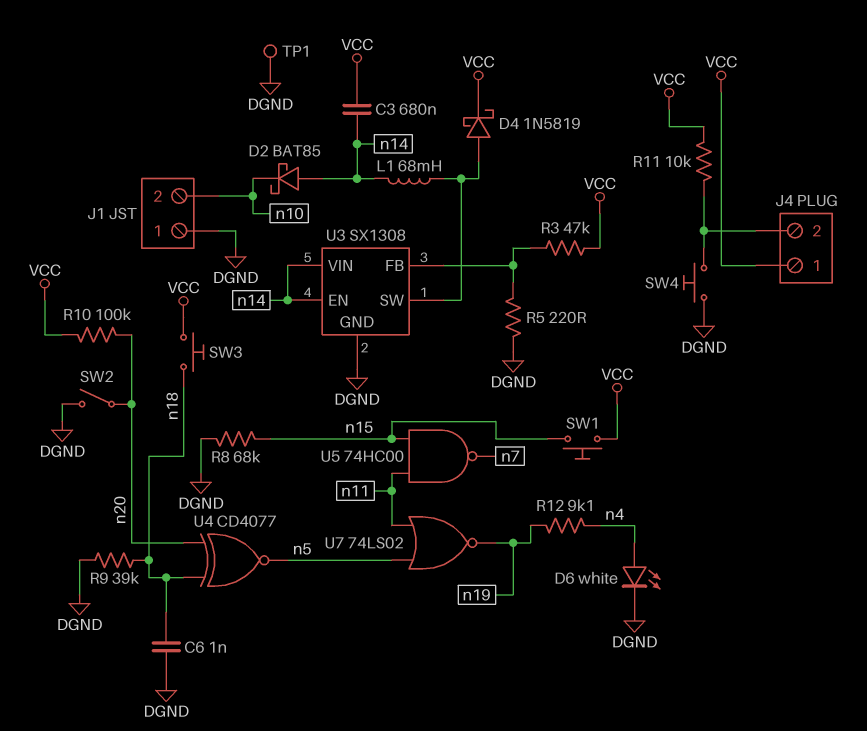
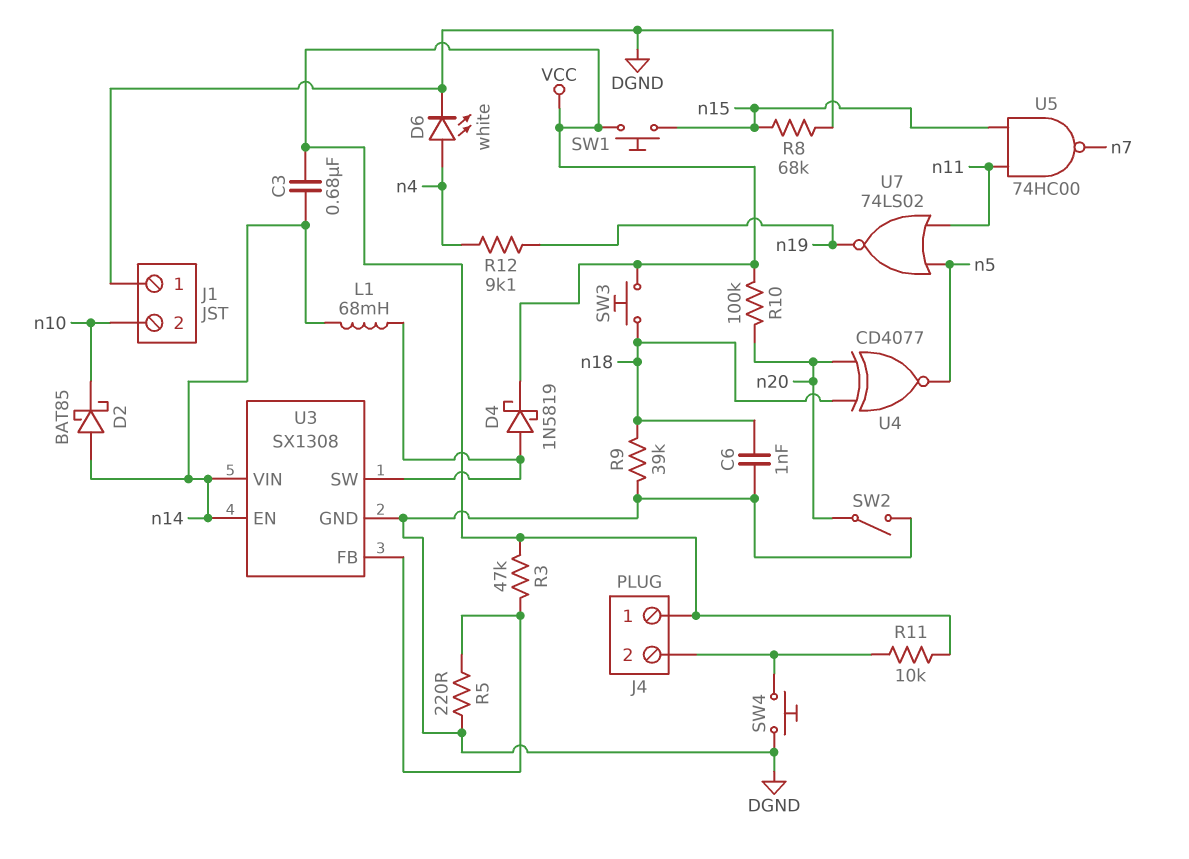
TP1: test point (DGND) -> none

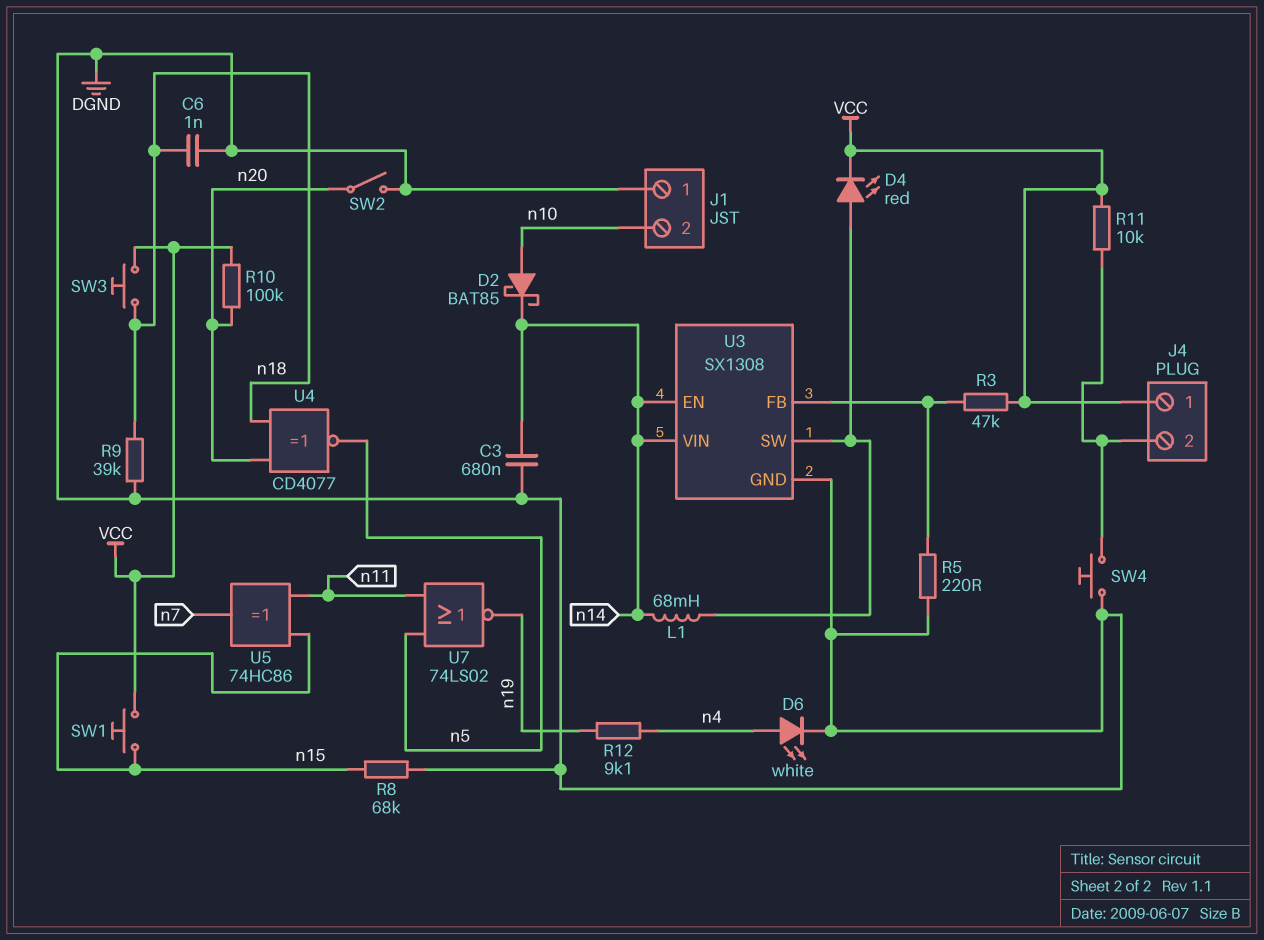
C3: 680nF (VCC, n14) -> 680nF (DGND, n14)
D2: schottky BAT85 (A n14, K n10) -> schottky BAT85 (A n10, K n14)
D4: schottky 1N5819 (A U3/SW, K VCC) -> LED red (A U3/SW, K VCC)
U5: NAND 74HC00 (in n11, in n15, out n7) -> XOR 74HC86 (in n11, in n15, out n7)

